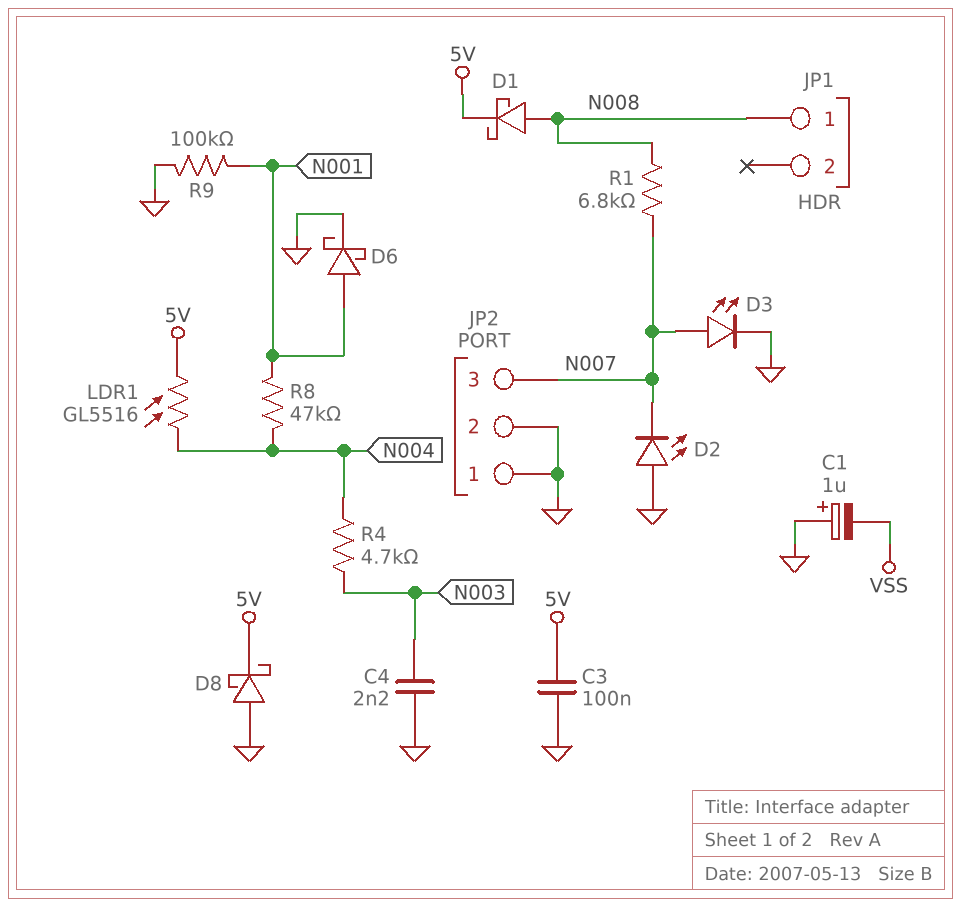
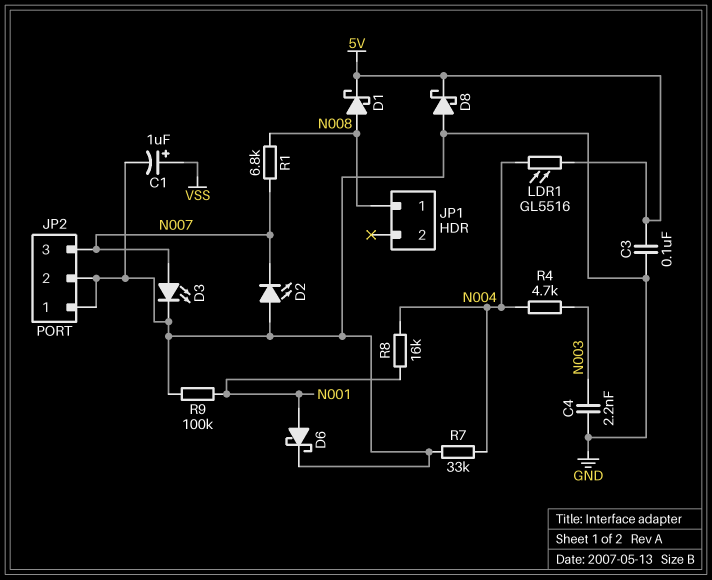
C1: 1uF (plus GND, minus VSS) -> 1uF (plus VSS, minus GND)
R7: none -> 33k (GND, N004)
R8: 47k (N001, N004) -> 16k (N001, N004)

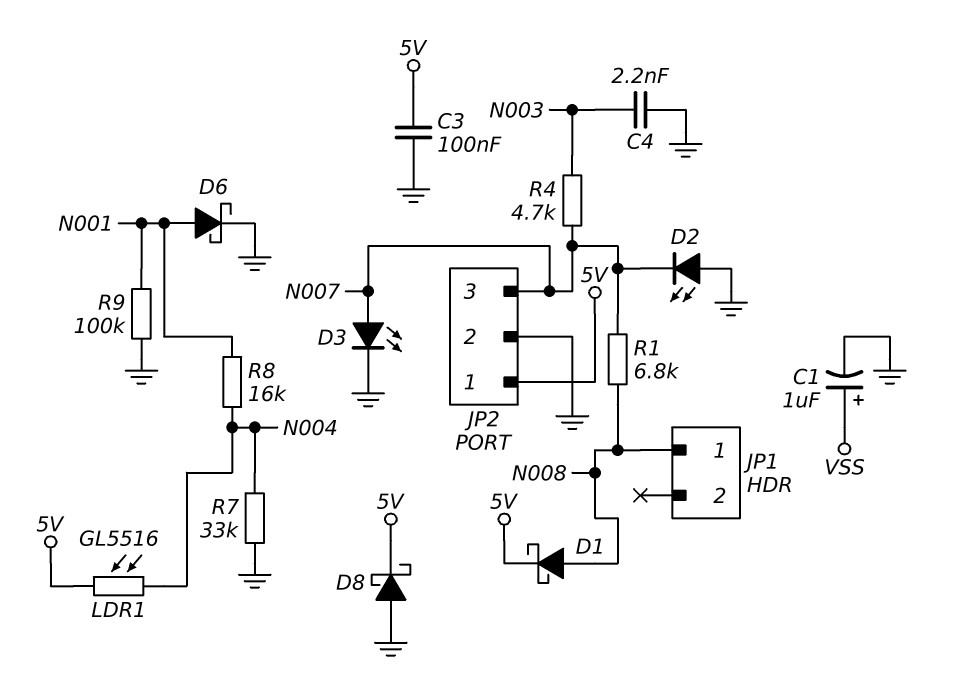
JP2 pin 1: GND -> 5V
R4: 4.7k (N003, N004) -> 4.7k (N003, N007)

